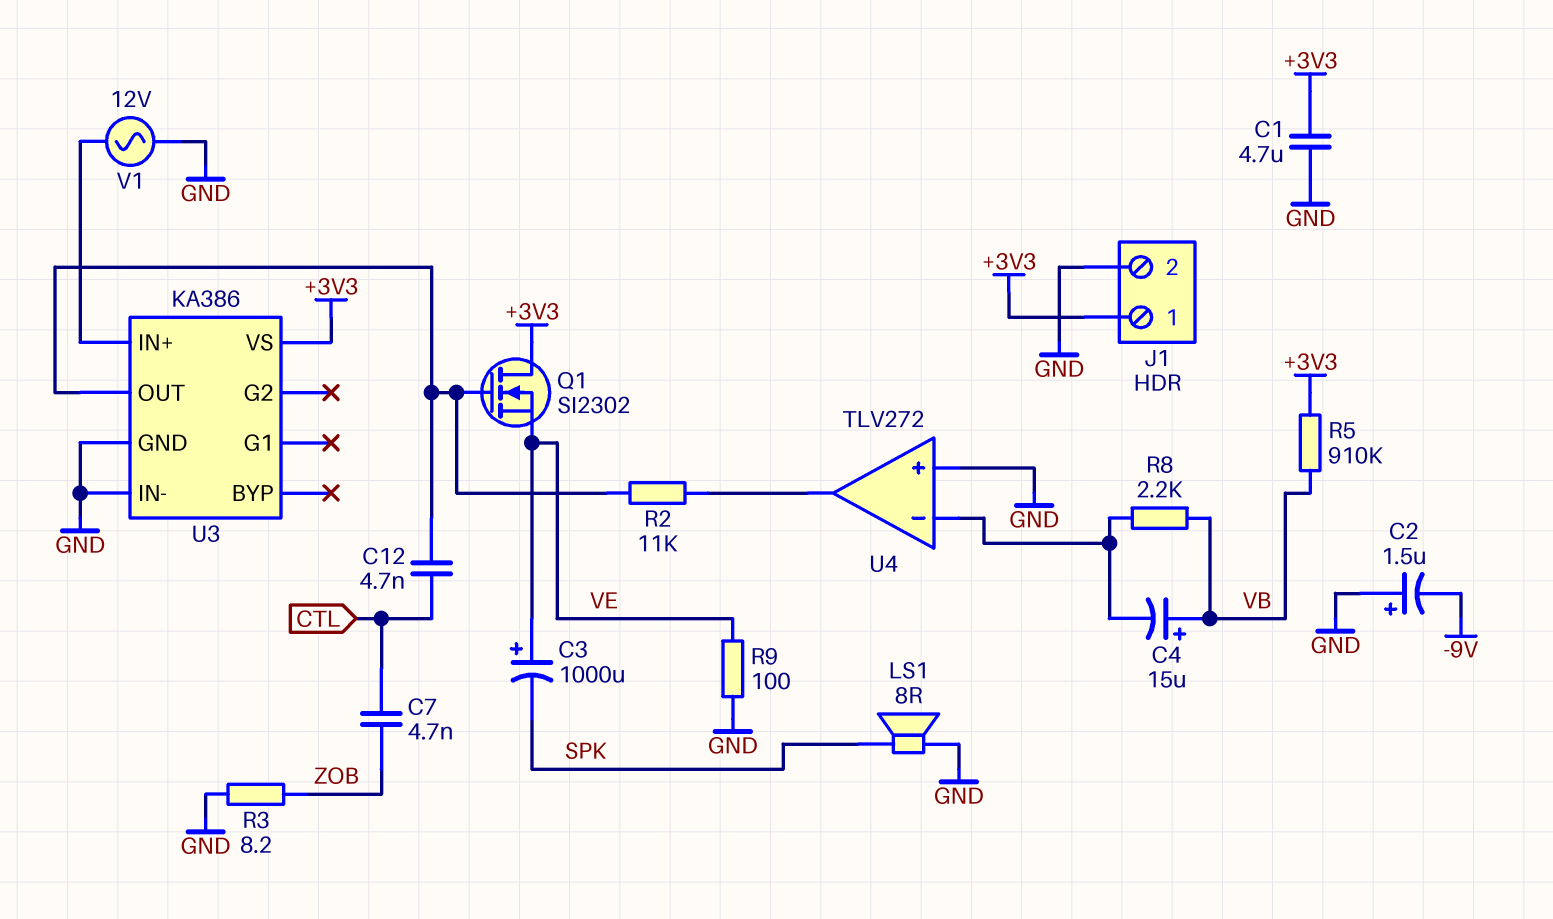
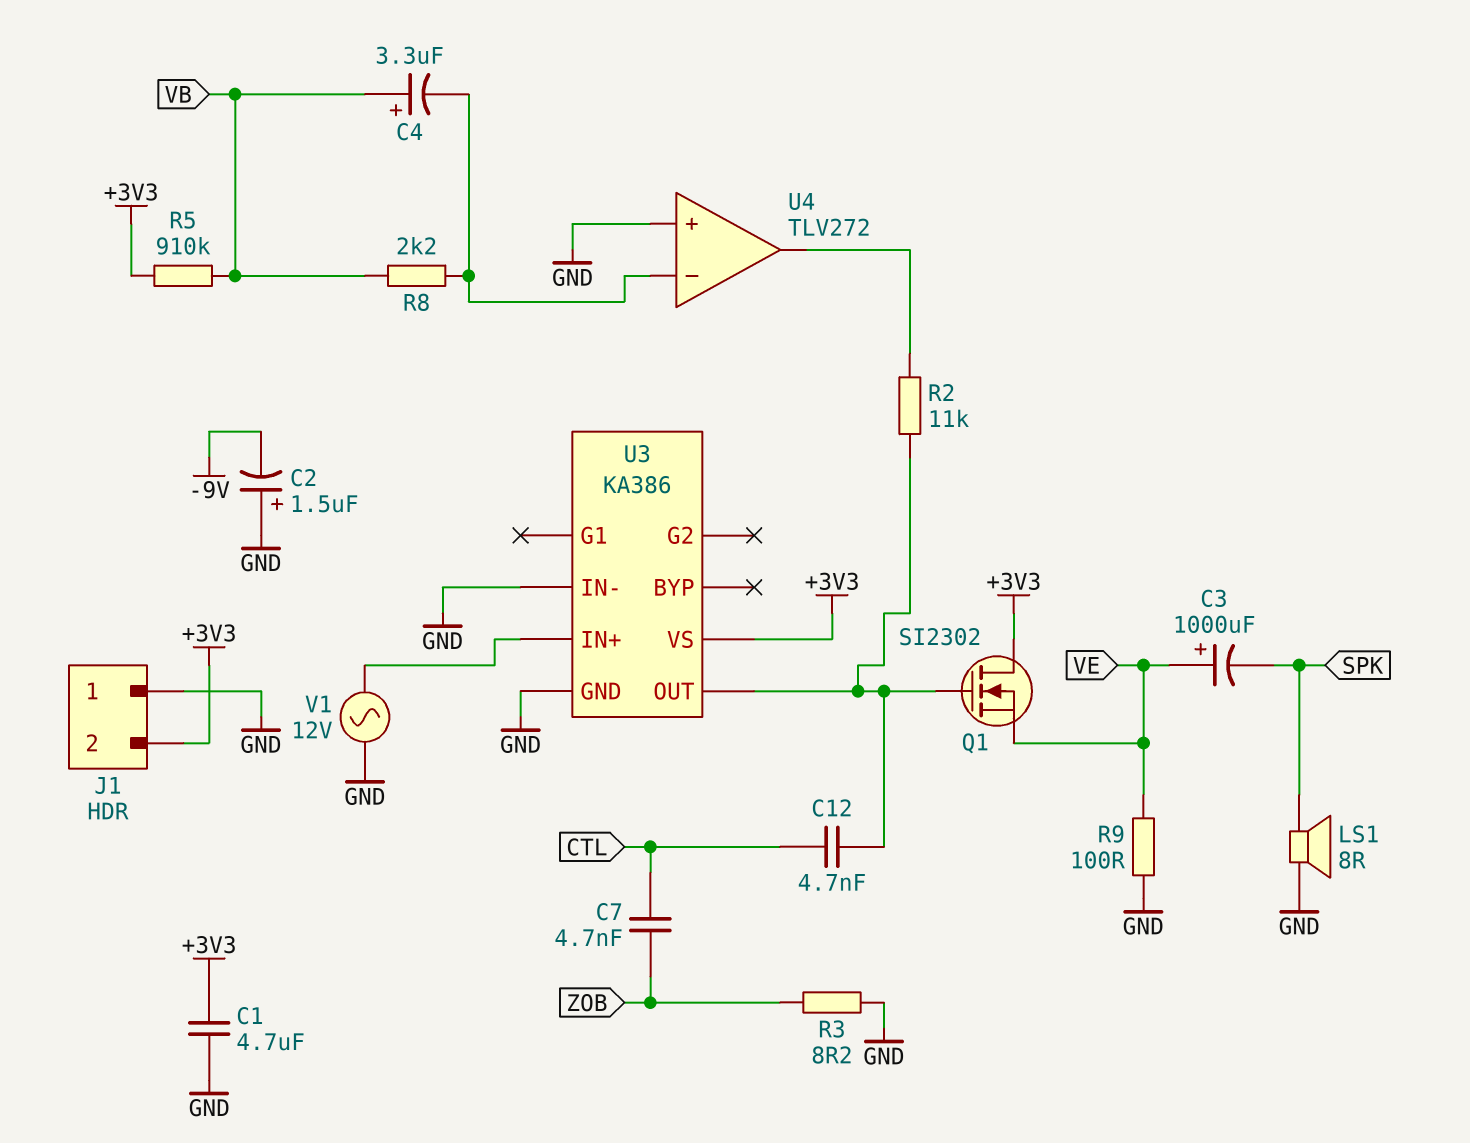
C4: 15uF (plus VB, minus U4/in-) -> 3.3uF (plus VB, minus U4/in-)
J1 pin 1: +3V3 -> GND
J1 pin 2: GND -> +3V3

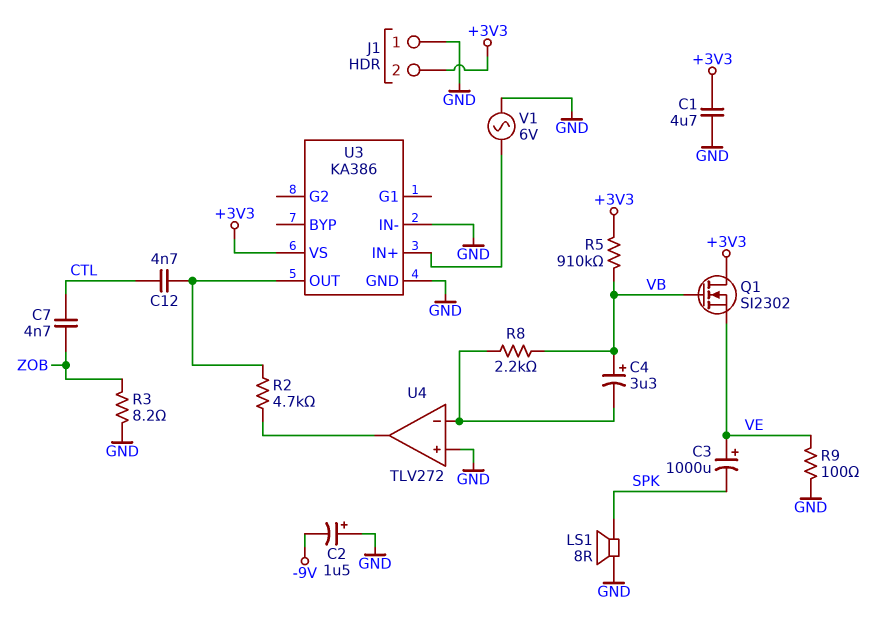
Q1: NMOS SI2302 (G U3/OUT, D +3V3, S VE) -> NMOS SI2302 (G VB, D +3V3, S VE)
R2: 11k (U3/OUT, U4/out) -> 4.7k (U3/OUT, U4/out)
V1: AC 12V (GND, U3/IN+) -> AC 6V (GND, U3/IN+)

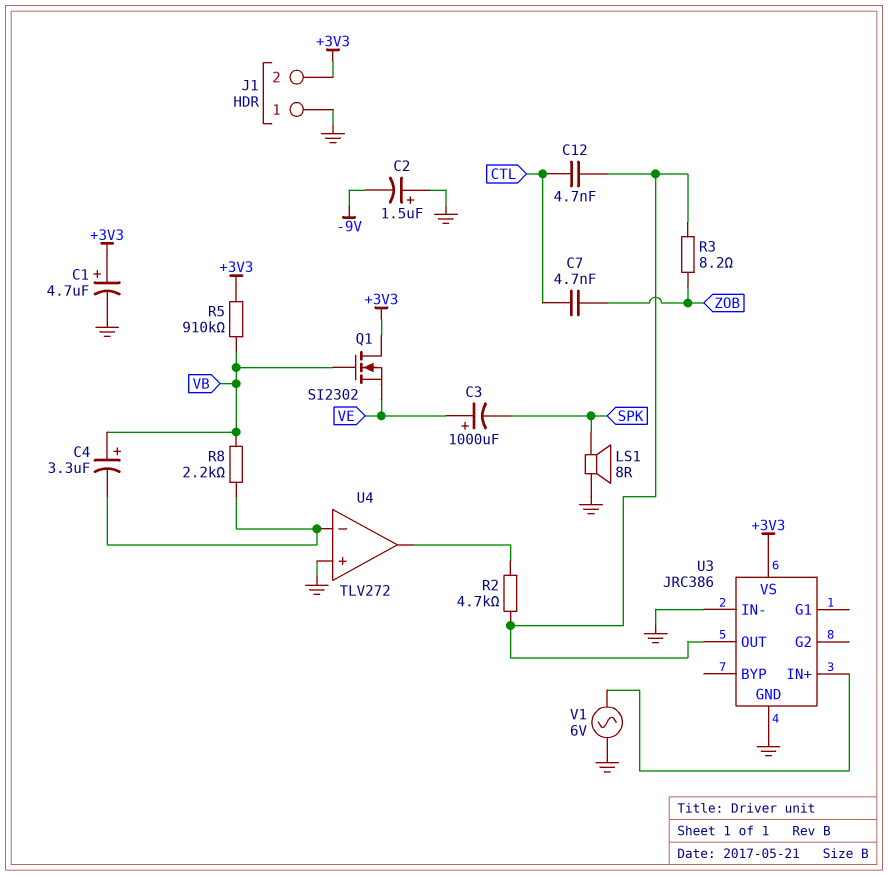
C1: 4.7uF (+3V3, GND) -> 4.7uF (plus +3V3, minus GND)
R3: 8.2 (GND, ZOB) -> 8.2 (U3/OUT, ZOB)
R9: 100 (GND, VE) -> none
U3: KA386 -> JRC386

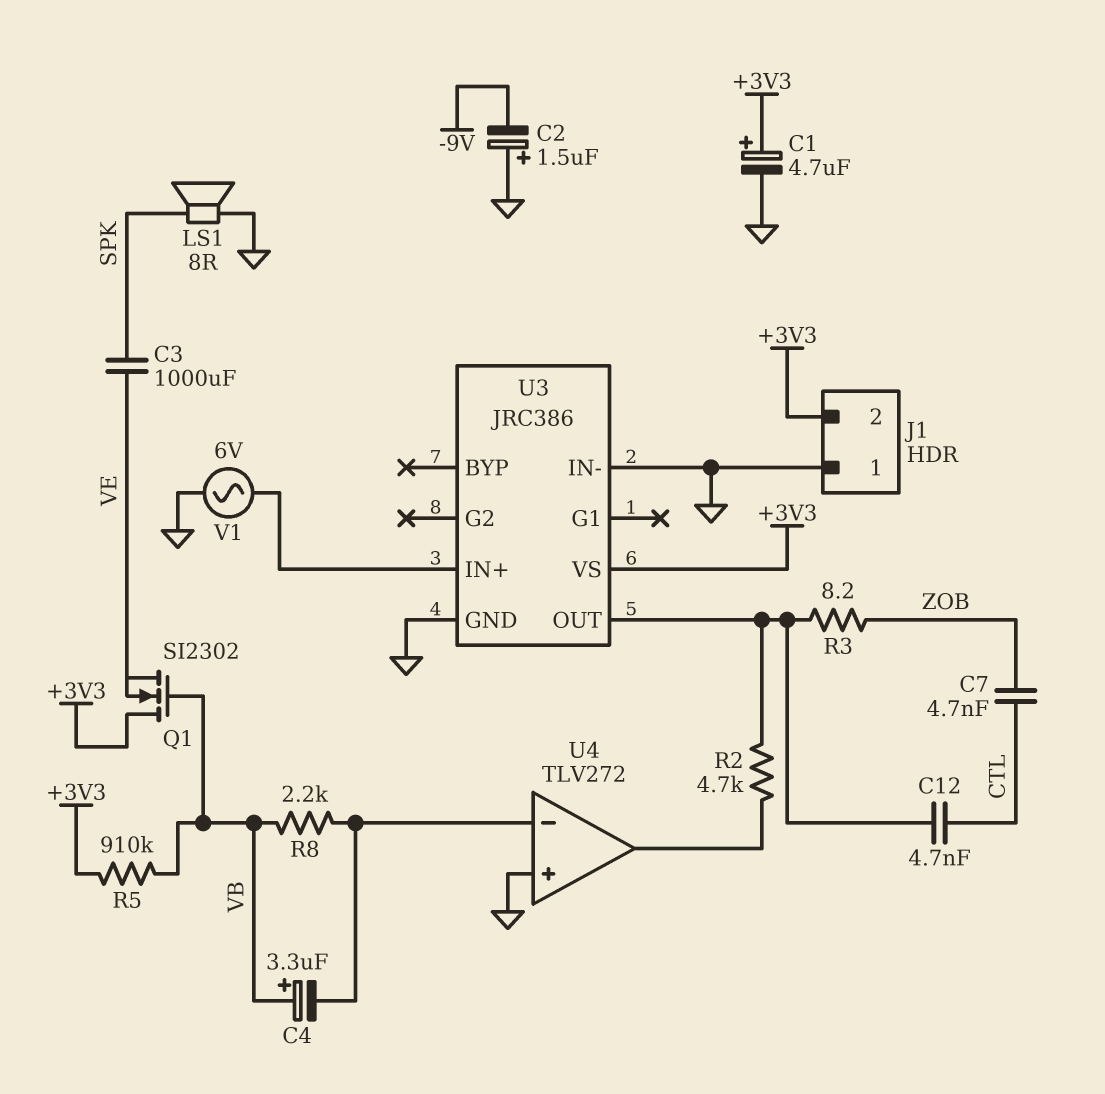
C3: 1000uF (plus VE, minus SPK) -> 1000uF (SPK, VE)

